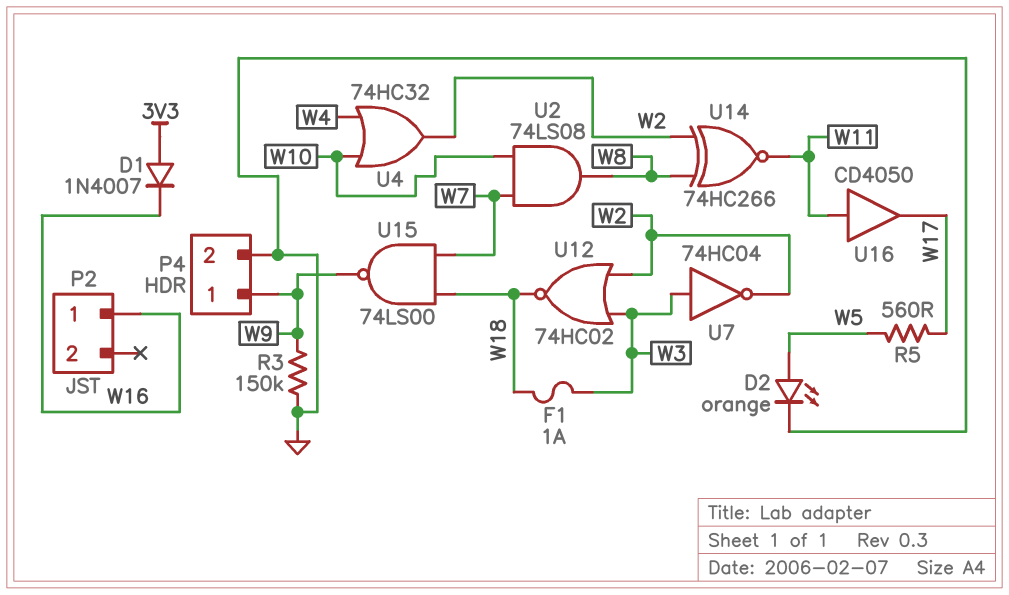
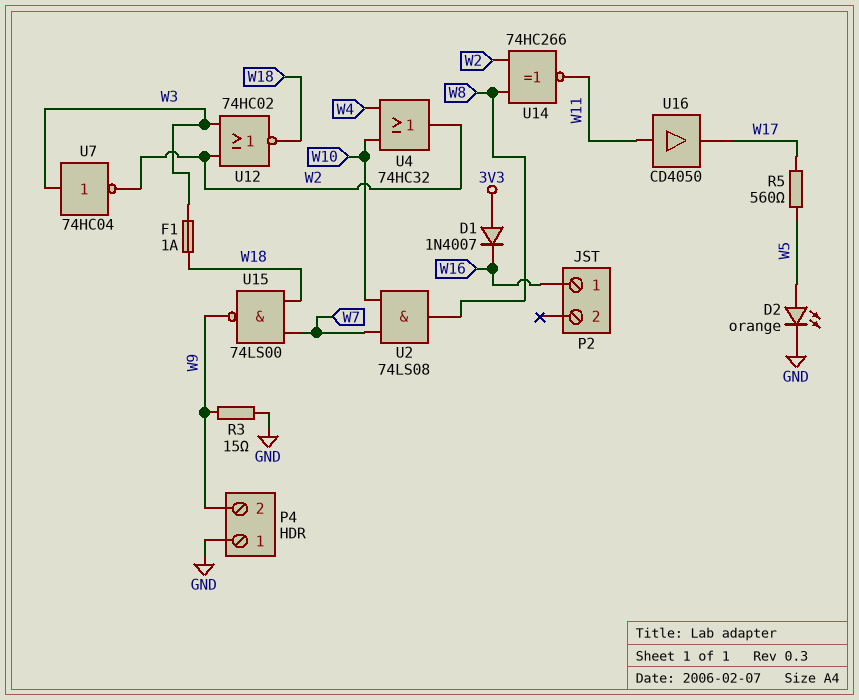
P4 pin 1: W9 -> GND
P4 pin 2: GND -> W9
R3: 150k (GND, W9) -> 15 (GND, W9)

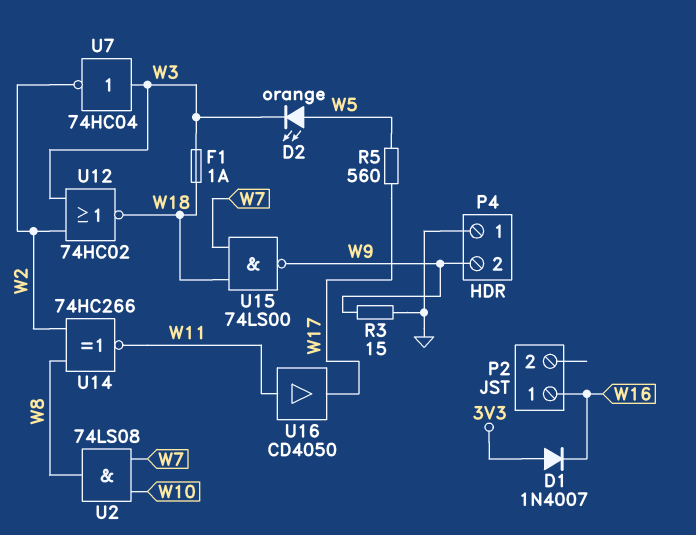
D2: LED orange (A W5, K GND) -> LED orange (A W5, K W3)
U4: OR 74HC32 (in W4, in W10, out W2) -> none

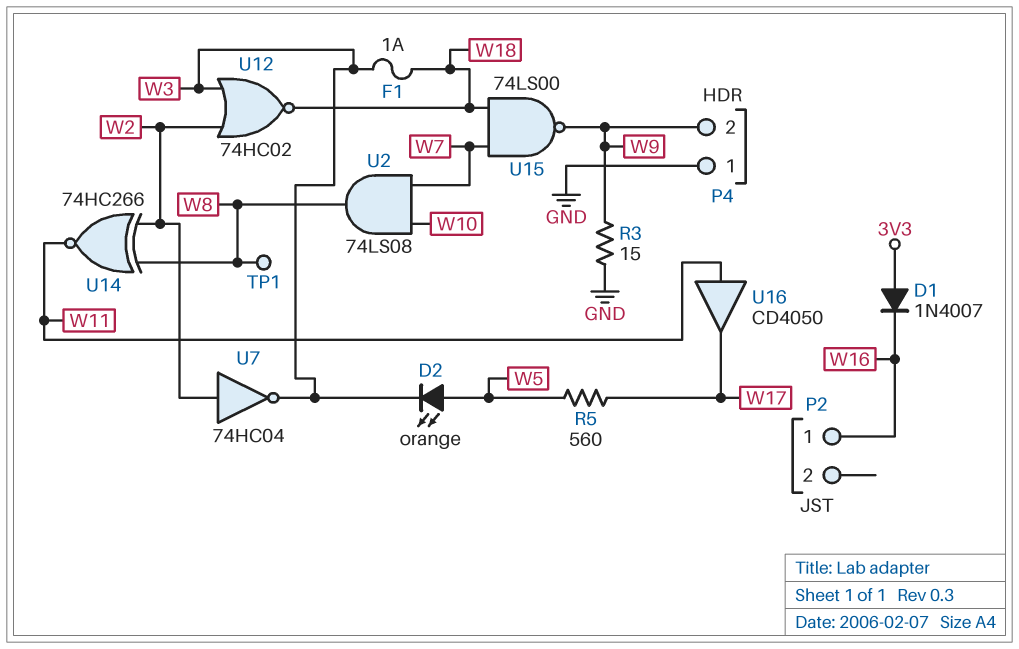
TP1: none -> test point (W8)
U7: NOT 74HC04 (in W3, out W2) -> NOT 74HC04 (in W2, out W3)

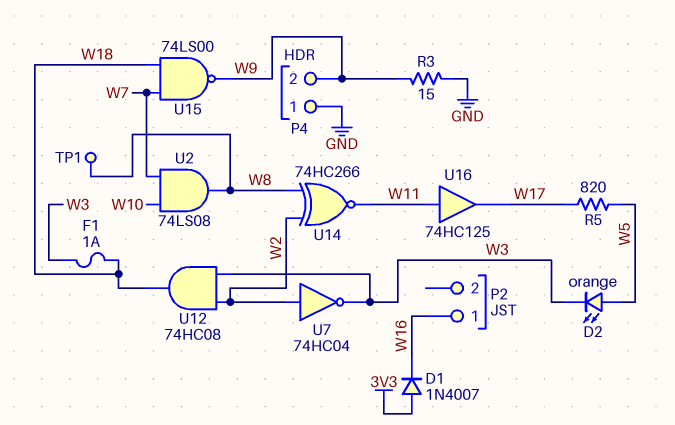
R5: 560 (W5, W17) -> 820 (W5, W17)
U12: NOR 74HC02 (in W2, in W3, out W18) -> AND 74HC08 (in W2, in W3, out W18)
U16: buffer CD4050 (in W11, out W17) -> buffer 74HC125 (in W11, out W17)

